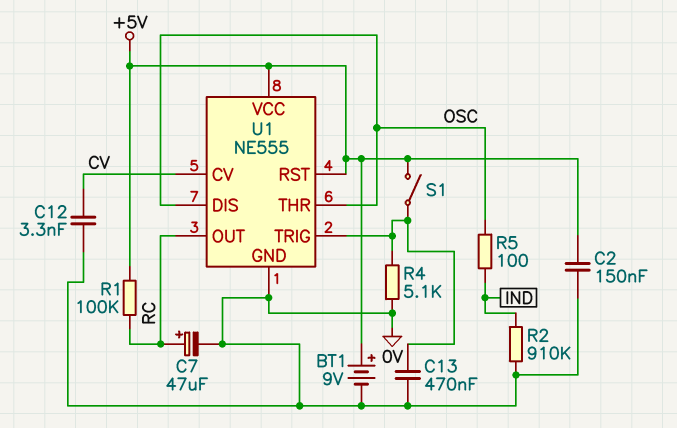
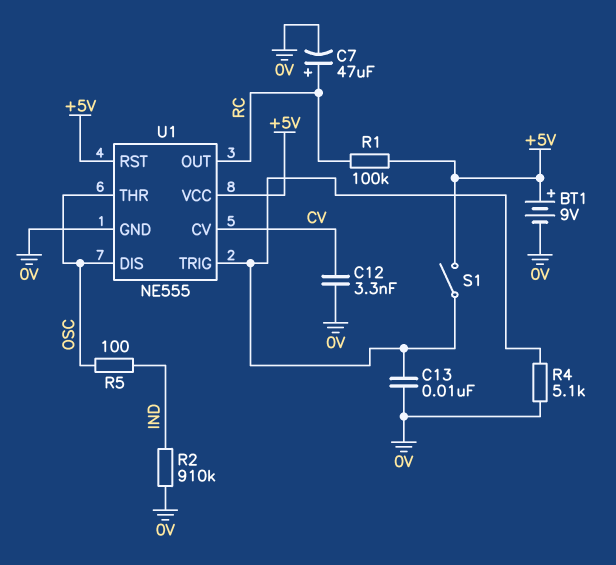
C2: 150nF (+5V, 0V) -> none
C13: 470nF (0V, U1/TRIG) -> 10nF (0V, U1/TRIG)

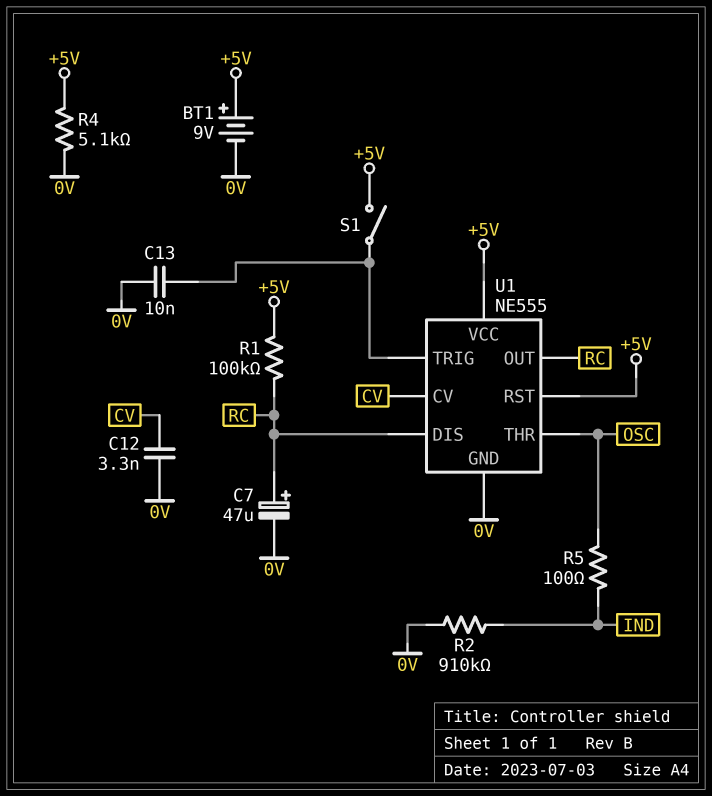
R4: 5.1k (0V, U1/TRIG) -> 5.1k (+5V, 0V)
U1 pin DIS: OSC -> RC

